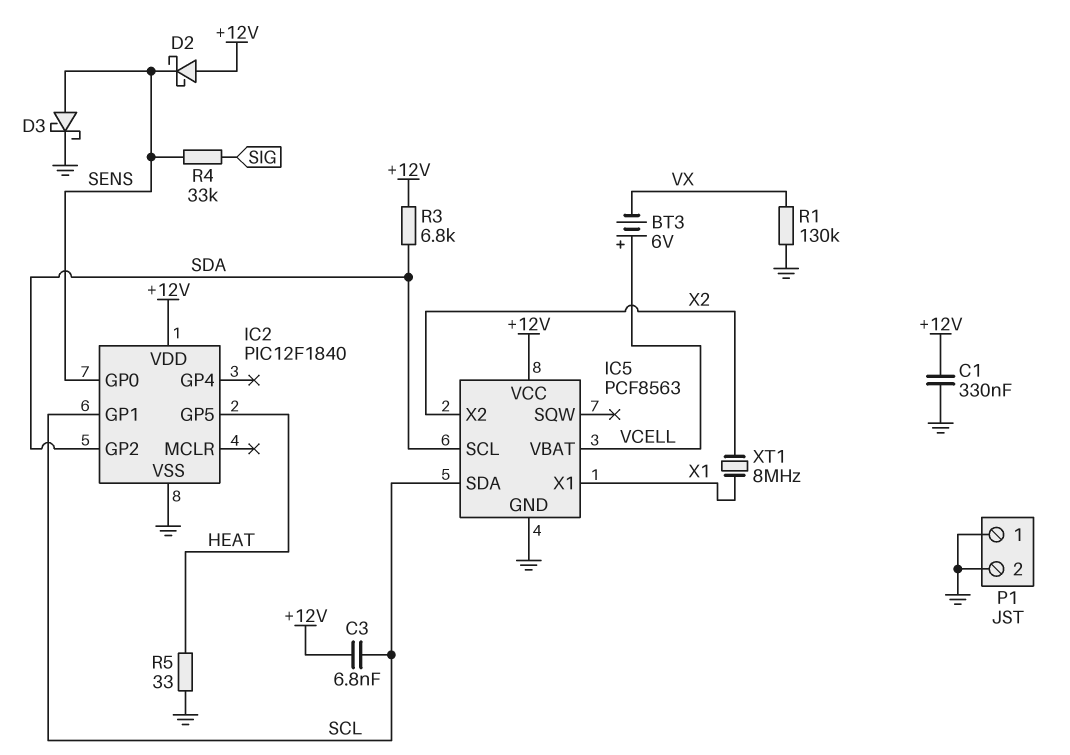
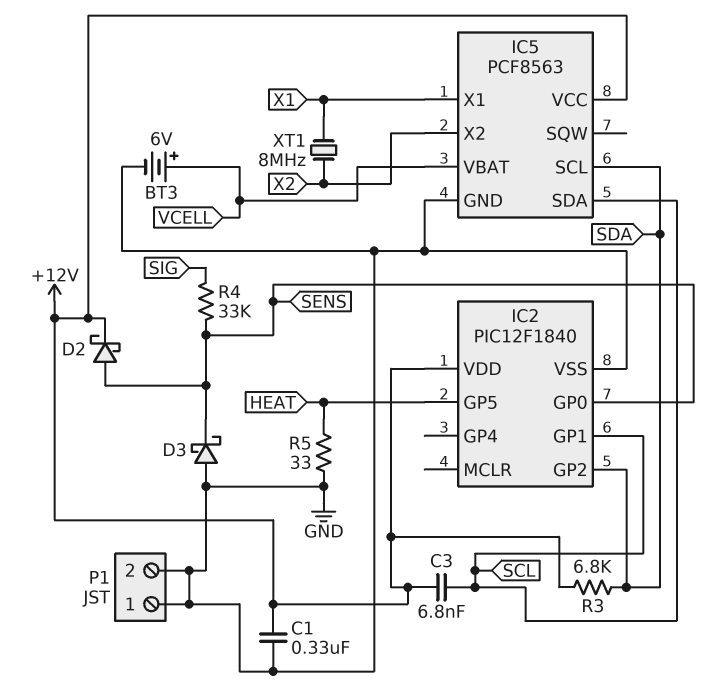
BT3: 6V (plus VCELL, minus VX) -> 6V (plus VCELL, minus GND)
D2: schottky (A +12V, K SENS) -> schottky (A SENS, K +12V)
D3: schottky (A SENS, K GND) -> schottky (A GND, K SENS)
R1: 130k (GND, VX) -> none

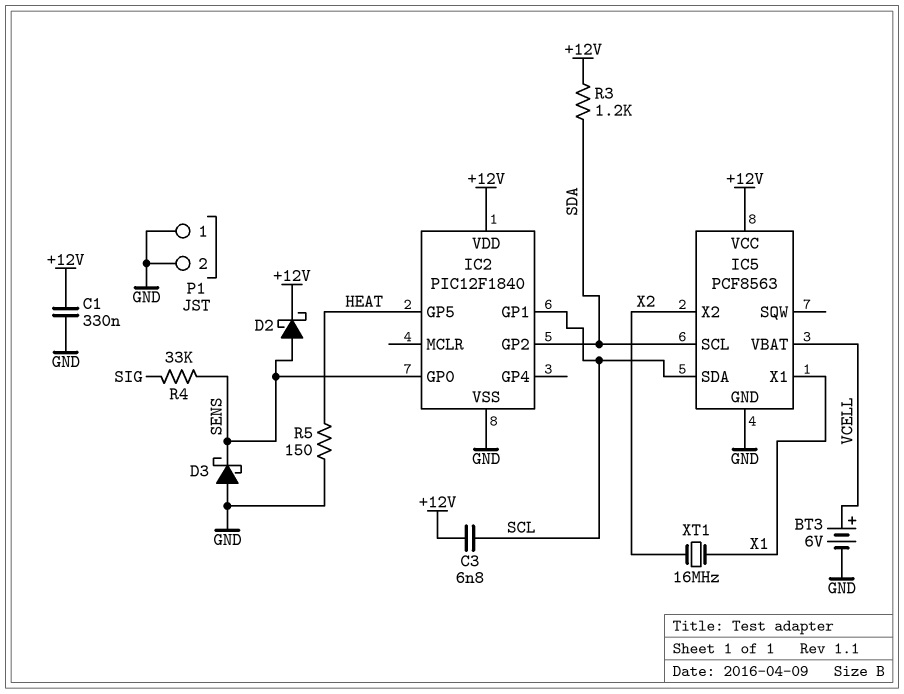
R3: 6.8k (+12V, SDA) -> 1.2k (+12V, SDA)
R5: 33 (GND, HEAT) -> 150 (GND, HEAT)
XT1: 8MHz (X1, X2) -> 16MHz (X1, X2)

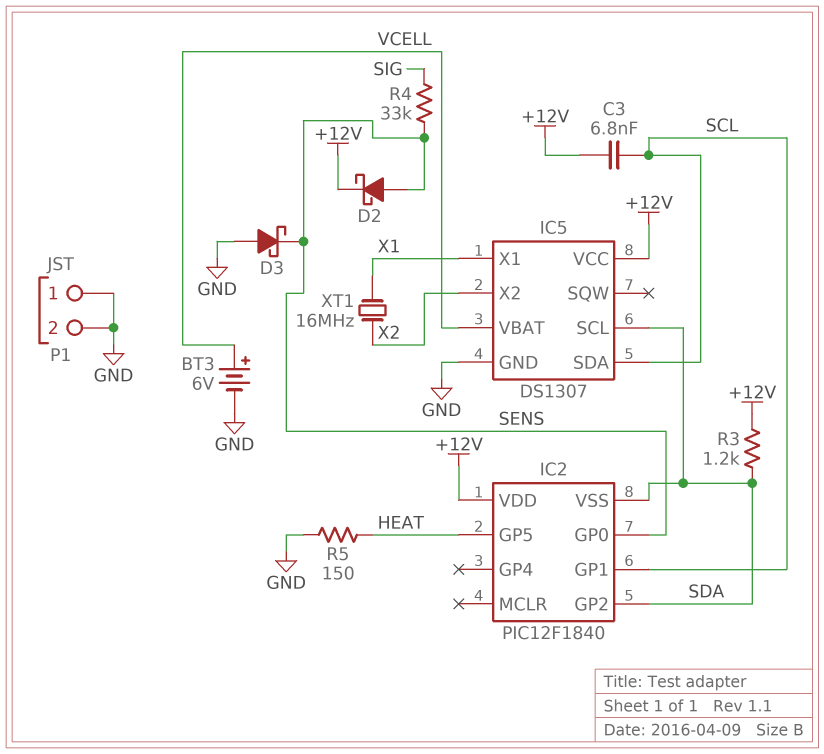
C1: 330nF (+12V, GND) -> none
IC2 pin VSS: GND -> SDA
IC5: PCF8563 -> DS1307

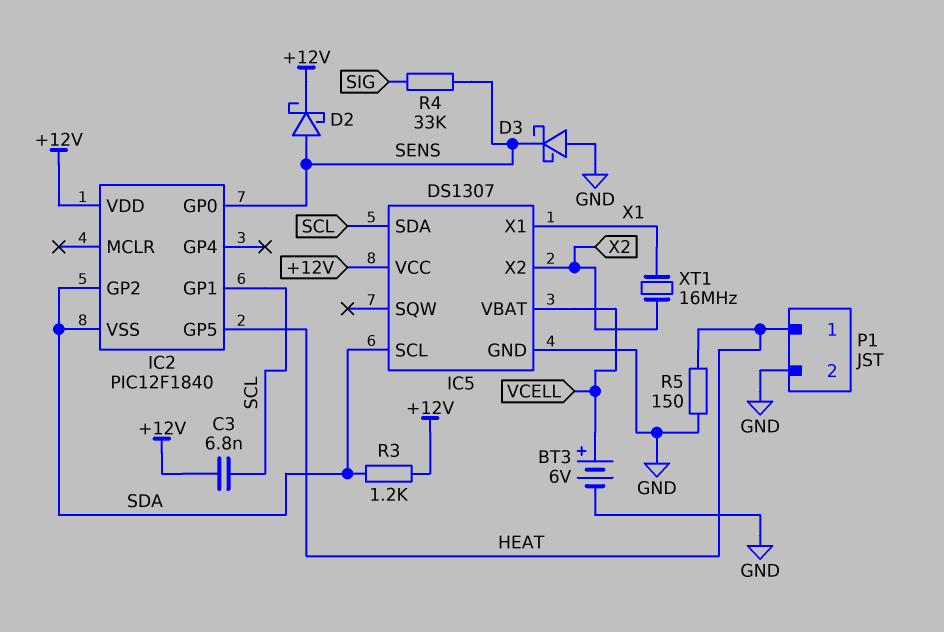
P1 pin 1: GND -> HEAT

